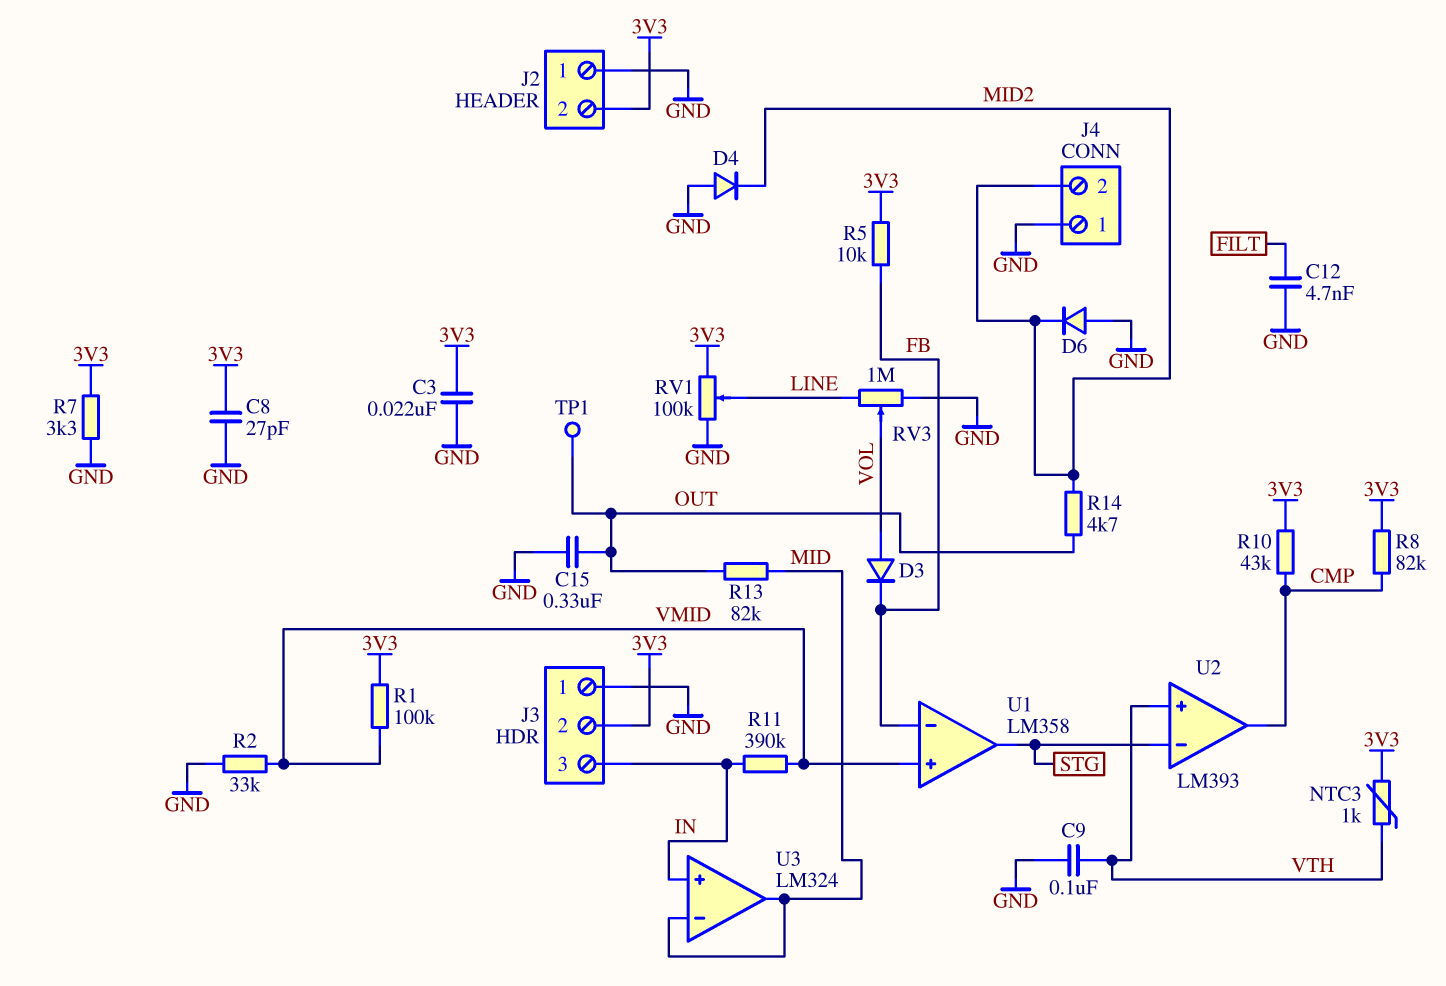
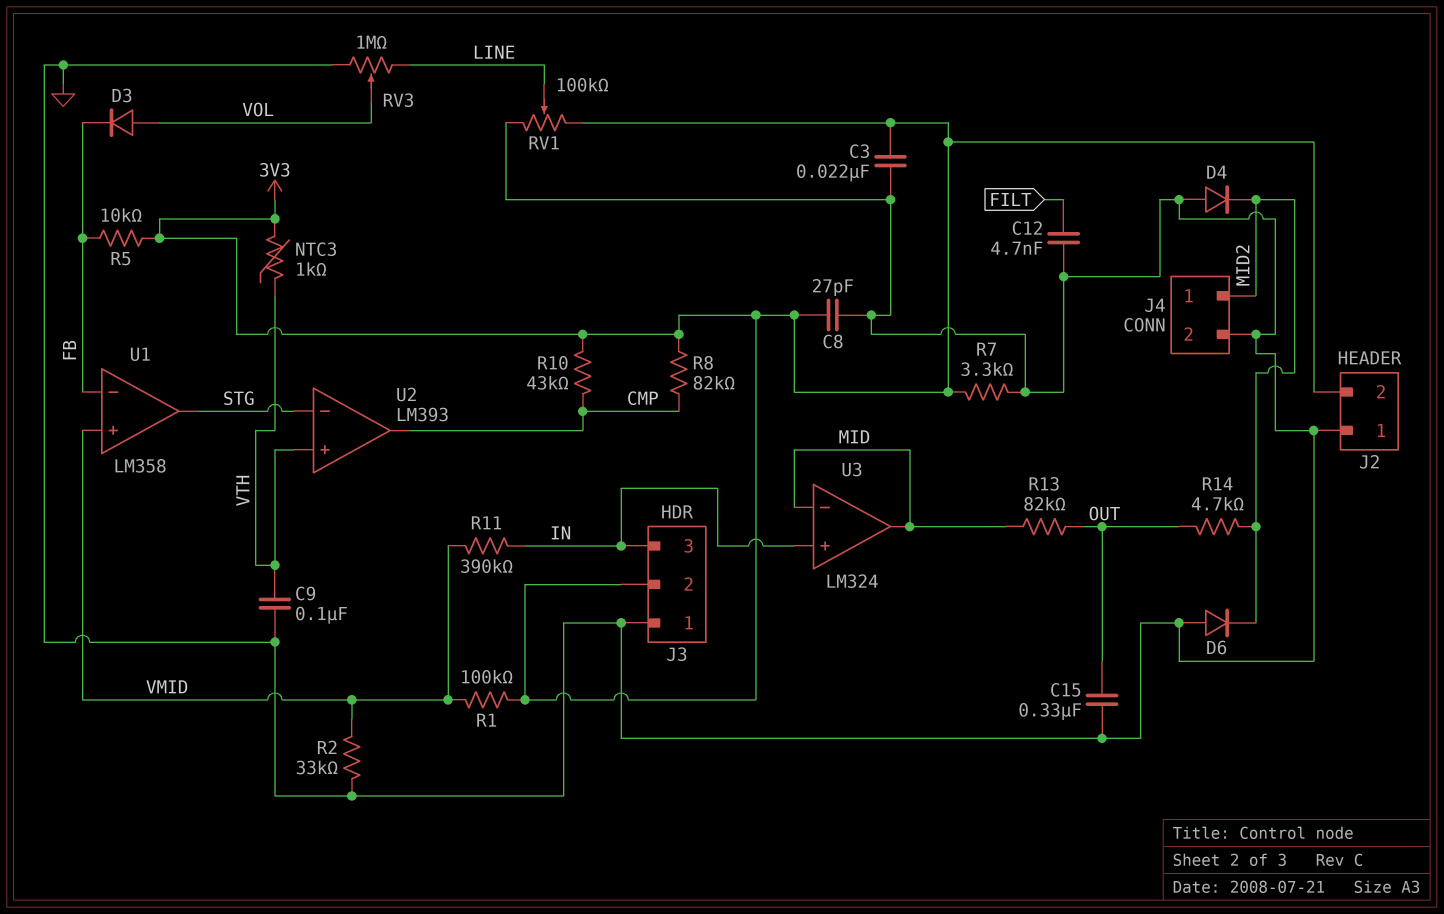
J4 pin 1: GND -> MID2
J4 pin 2: MID2 -> GND
TP1: test point (OUT) -> none

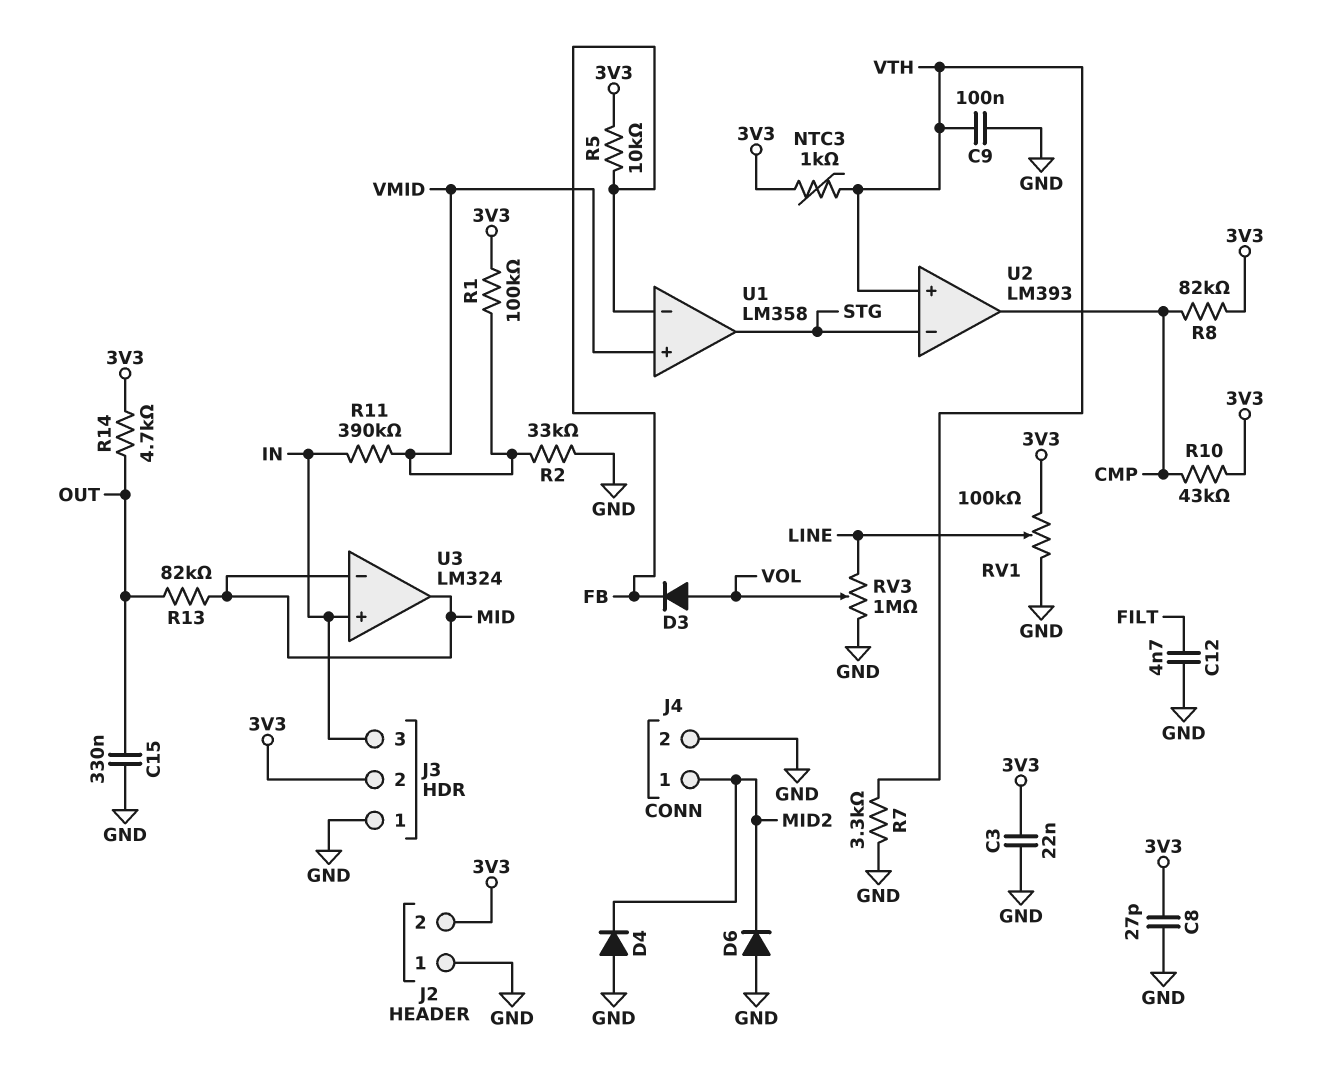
R7: 3.3k (3V3, GND) -> 3.3k (GND, VTH)
R14: 4.7k (MID2, OUT) -> 4.7k (3V3, OUT)

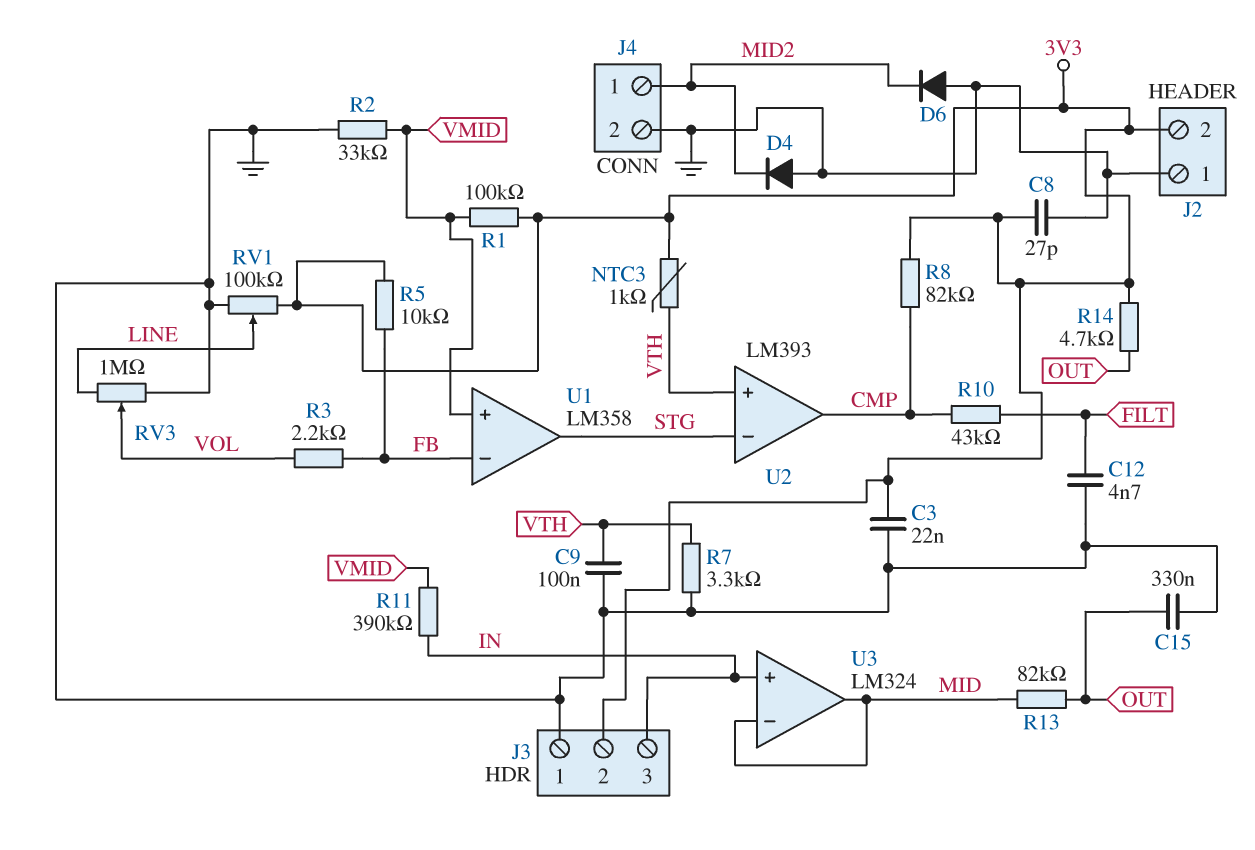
D3: diode (A VOL, K FB) -> none
R3: none -> 2.2k (FB, VOL)
R10: 43k (3V3, CMP) -> 43k (CMP, FILT)

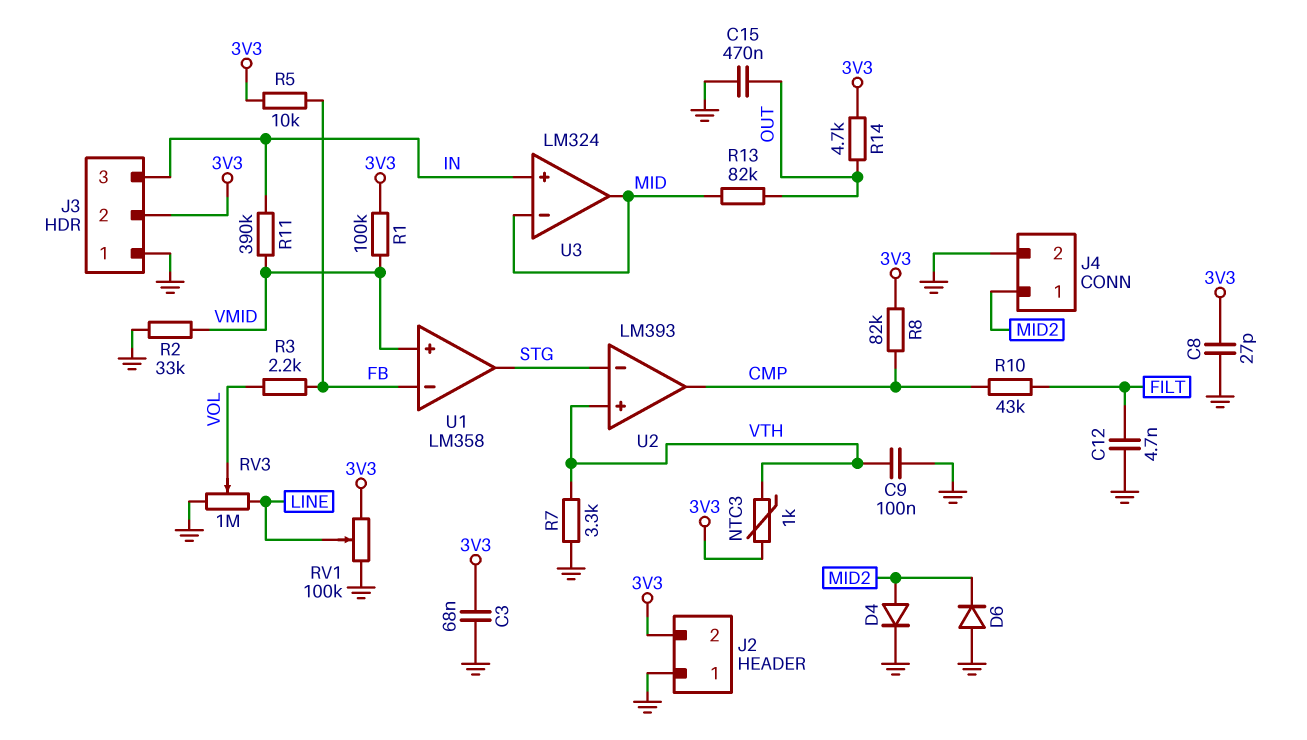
C3: 22nF (3V3, GND) -> 68nF (3V3, GND)
C15: 330nF (GND, OUT) -> 470nF (GND, OUT)
D4: diode (A GND, K MID2) -> diode (A MID2, K GND)

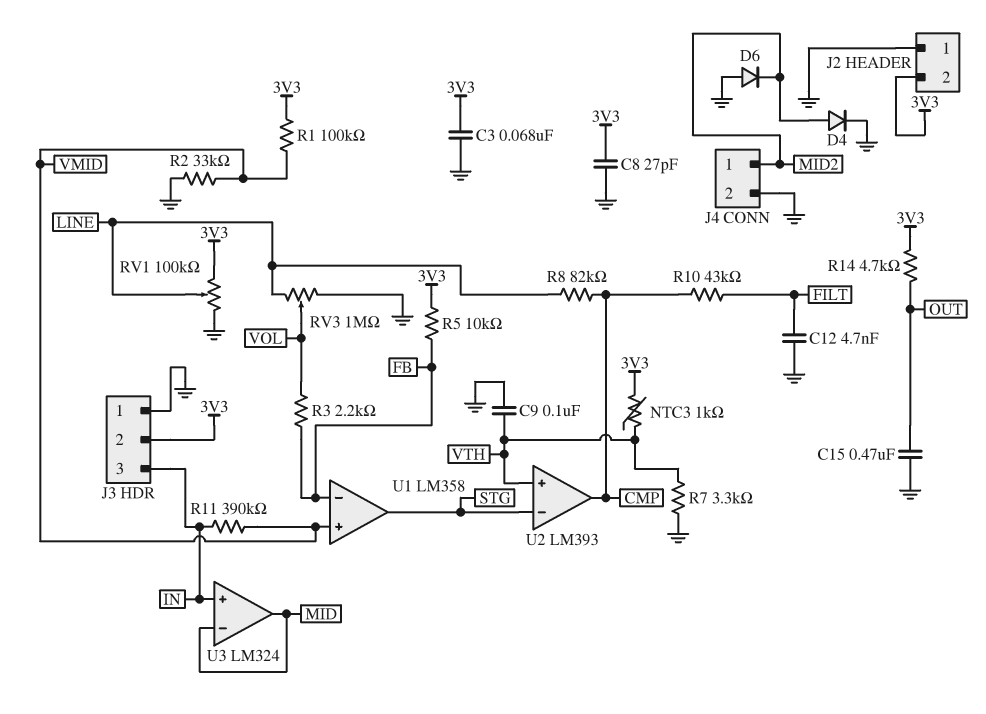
R8: 82k (3V3, CMP) -> 82k (CMP, LINE)
R13: 82k (MID, OUT) -> none

